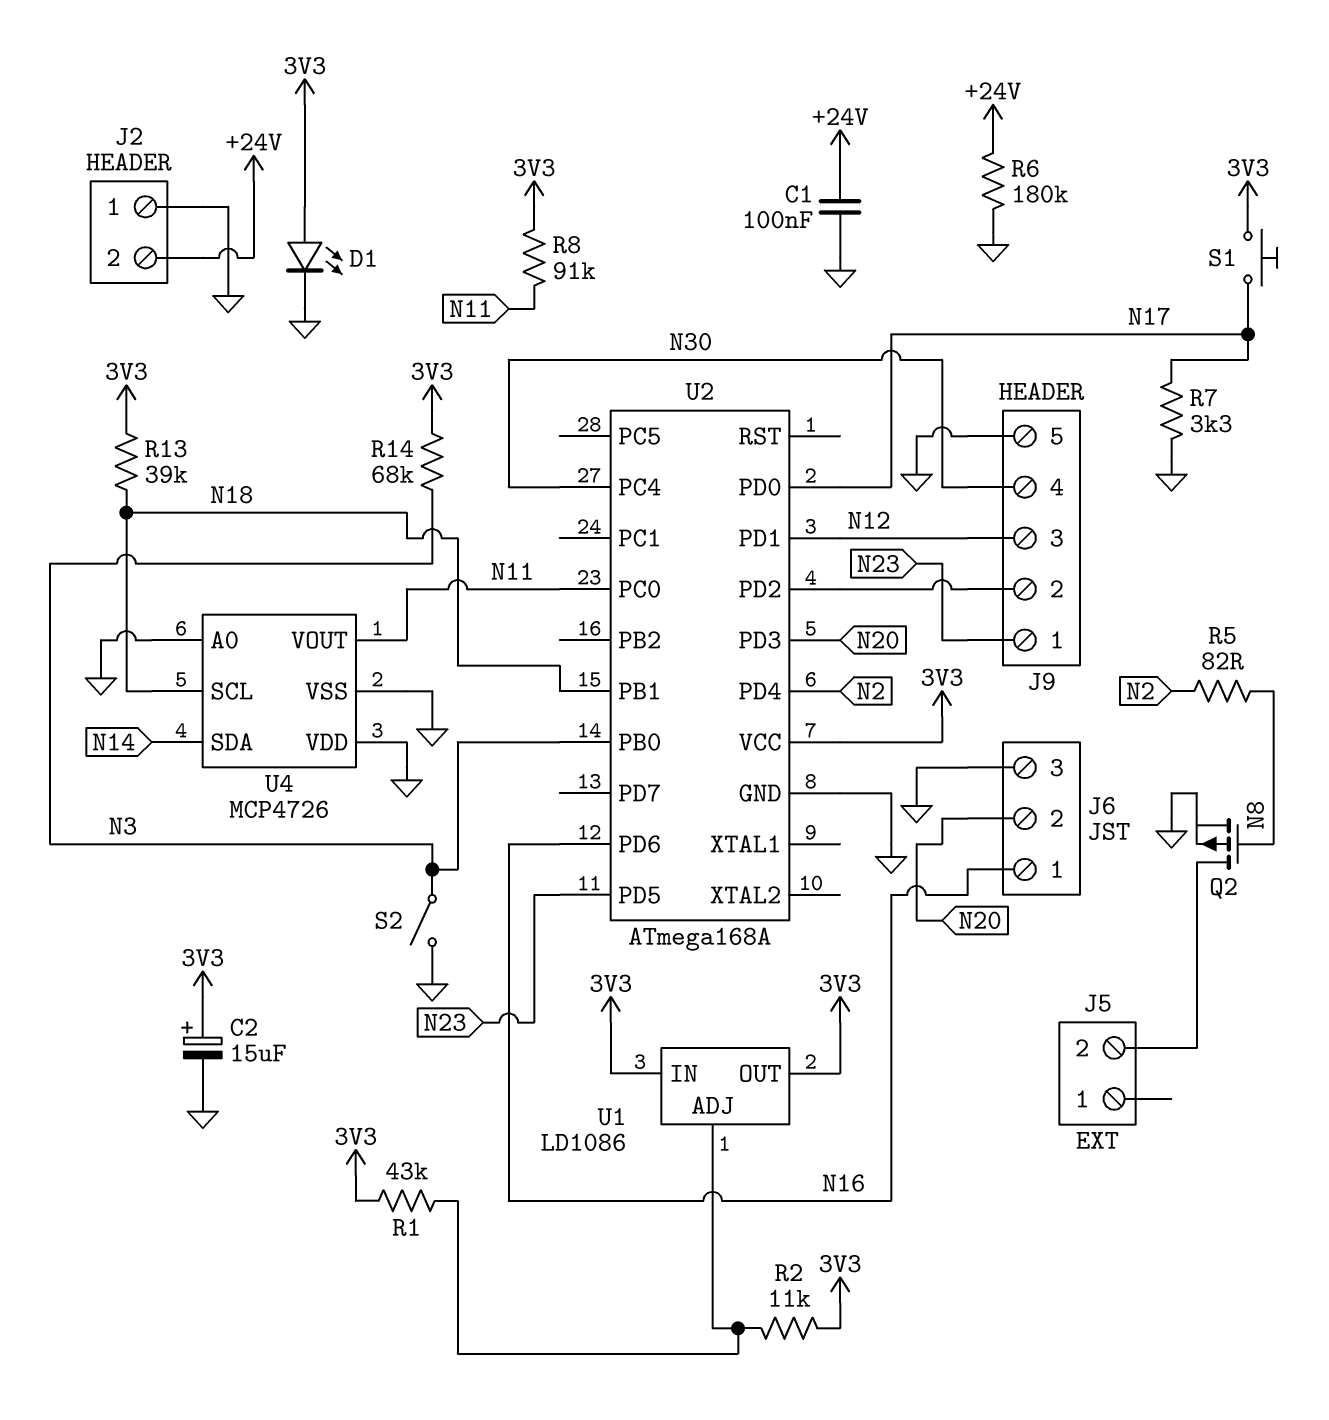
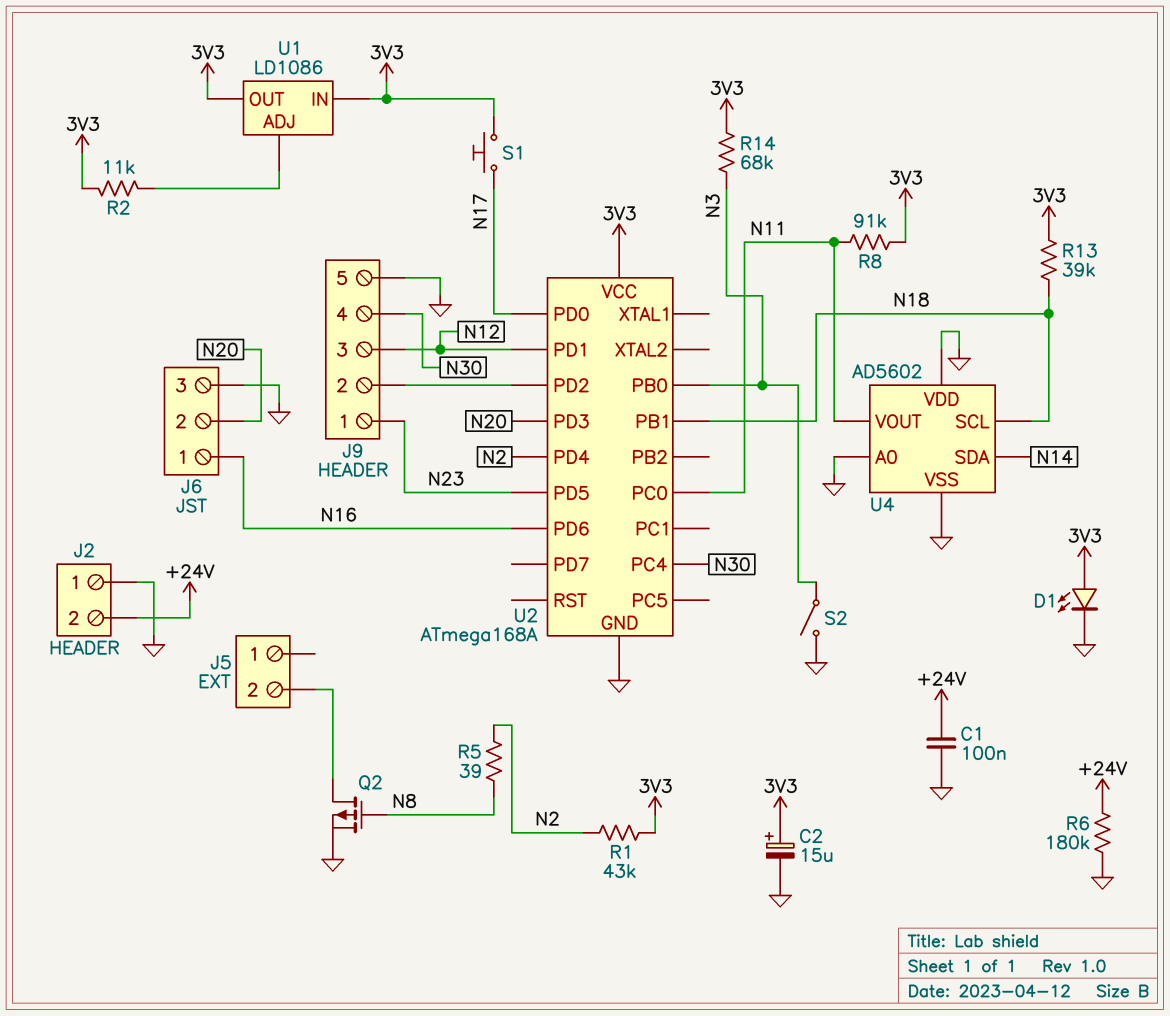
R1: 43k (3V3, U1/ADJ) -> 43k (3V3, N2)
R5: 82 (N2, N8) -> 39 (N2, N8)
R7: 3.3k (GND, N17) -> none
U4: MCP4726 -> AD5602

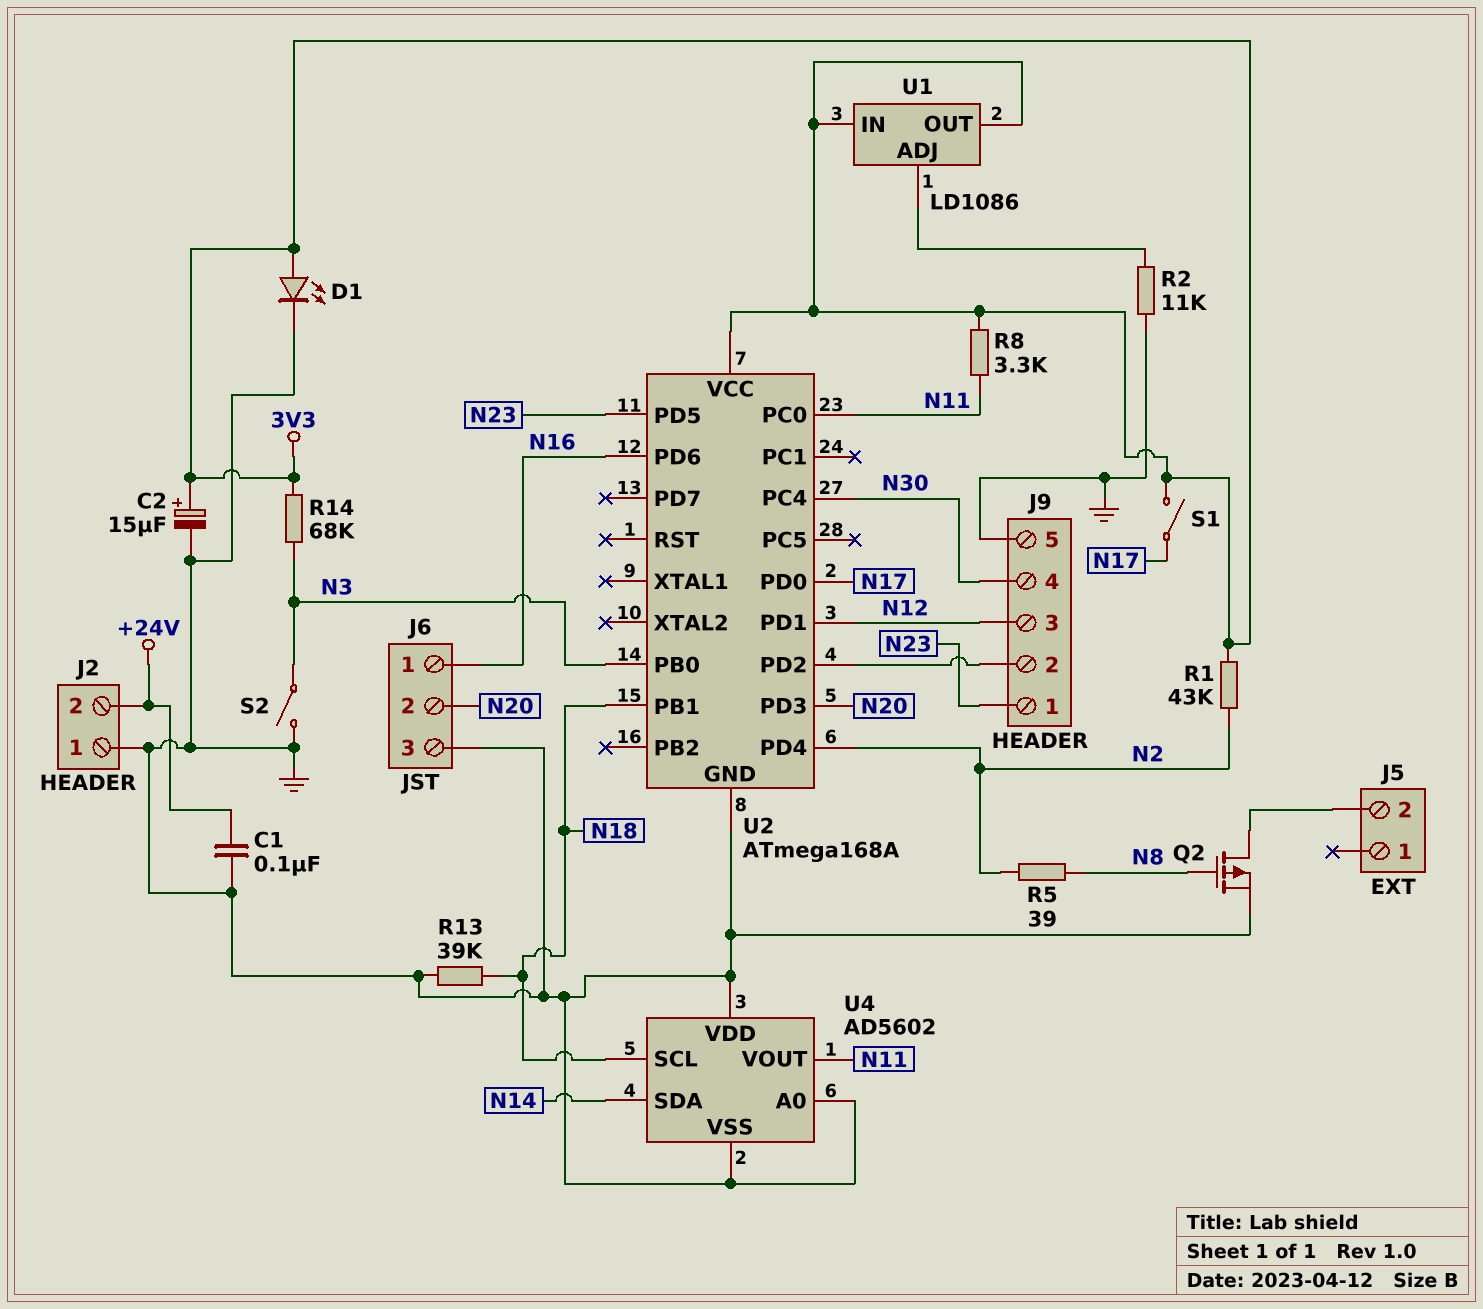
R2: 11k (3V3, U1/ADJ) -> 11k (GND, U1/ADJ)
R6: 180k (+24V, GND) -> none
R8: 91k (3V3, N11) -> 3.3k (3V3, N11)
R13: 39k (3V3, N18) -> 39k (GND, N18)
S1: button (3V3, N17) -> switch (3V3, N17)

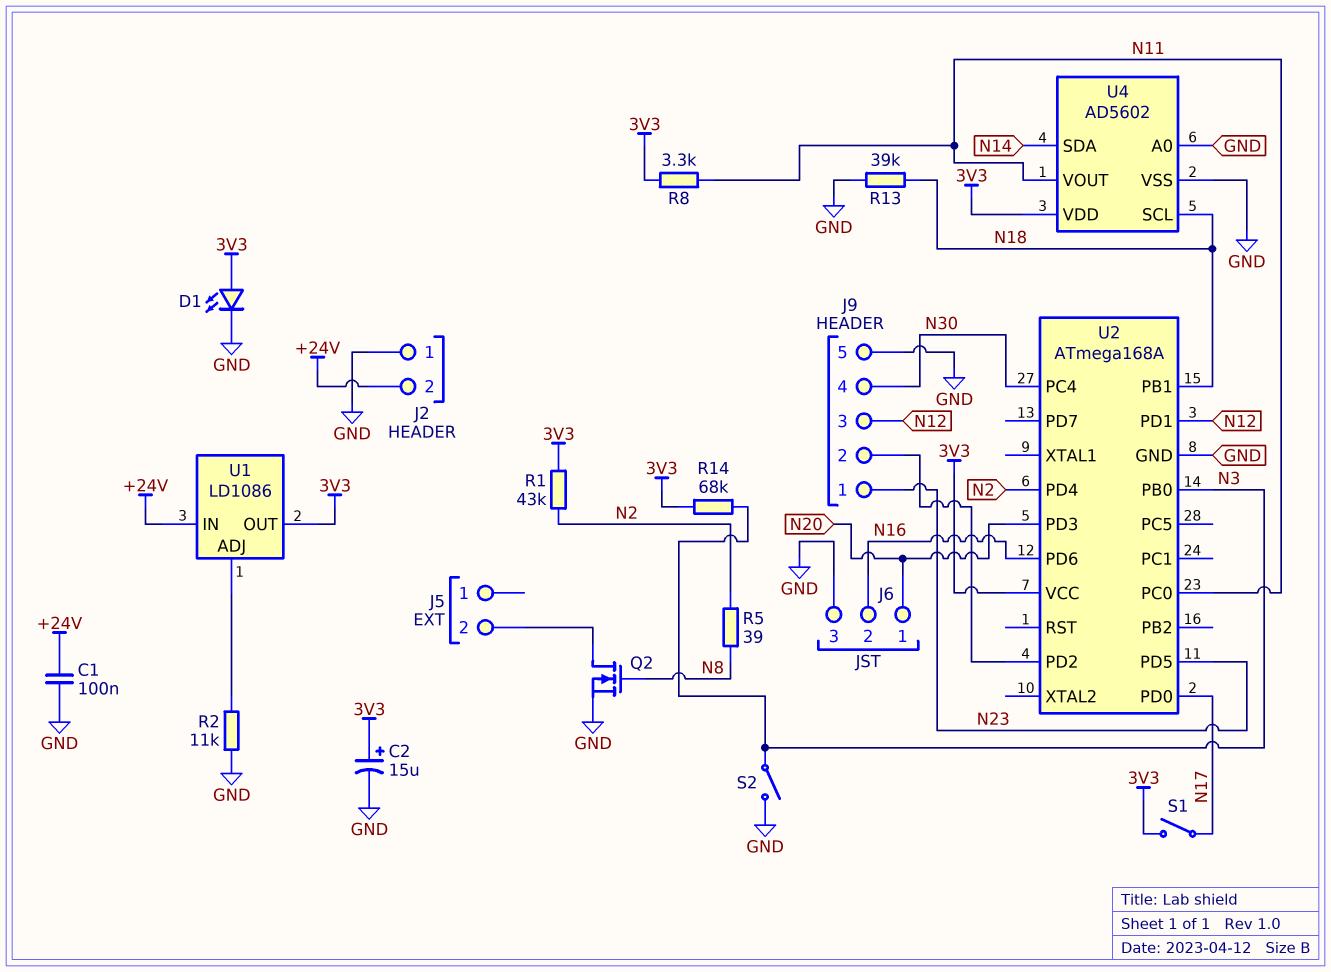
J6 pin 1: N16 -> N20
J6 pin 2: N20 -> N16
Q2: PMOS (G N8, D J5/2, S GND) -> NMOS (G N8, D J5/2, S GND)
U1 pin IN: 3V3 -> +24V
U4 pin VDD: GND -> 3V3

